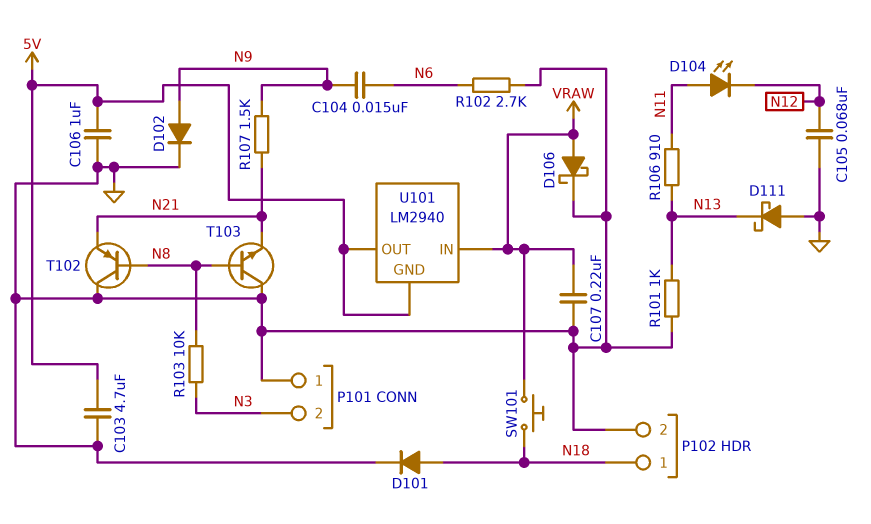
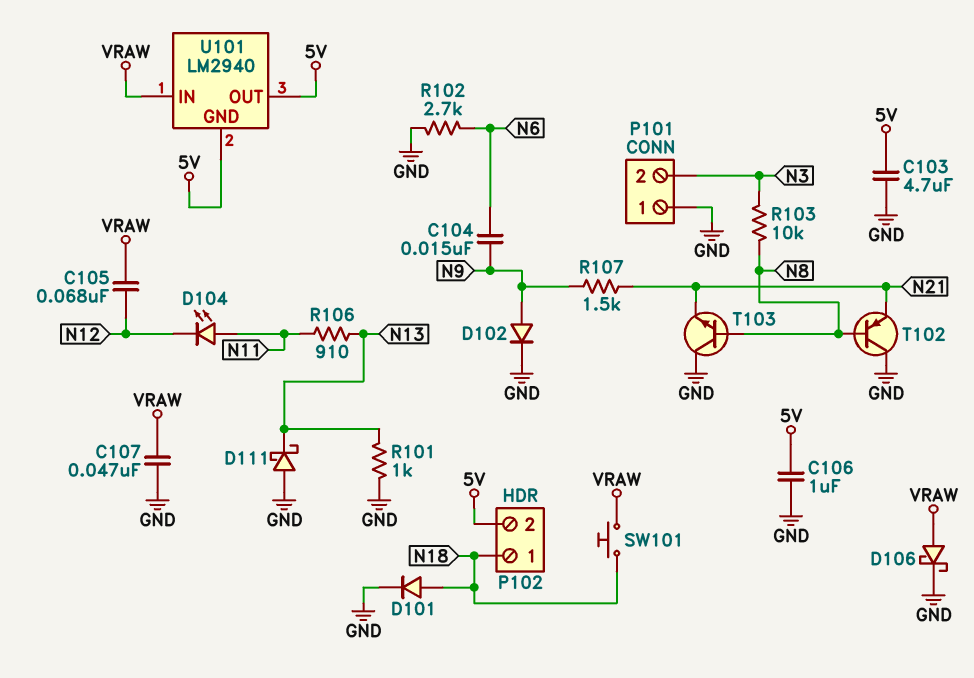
C105: 68nF (GND, N12) -> 68nF (N12, VRAW)
C107: 220nF (GND, VRAW) -> 47nF (GND, VRAW)
P102 pin 2: GND -> 5V

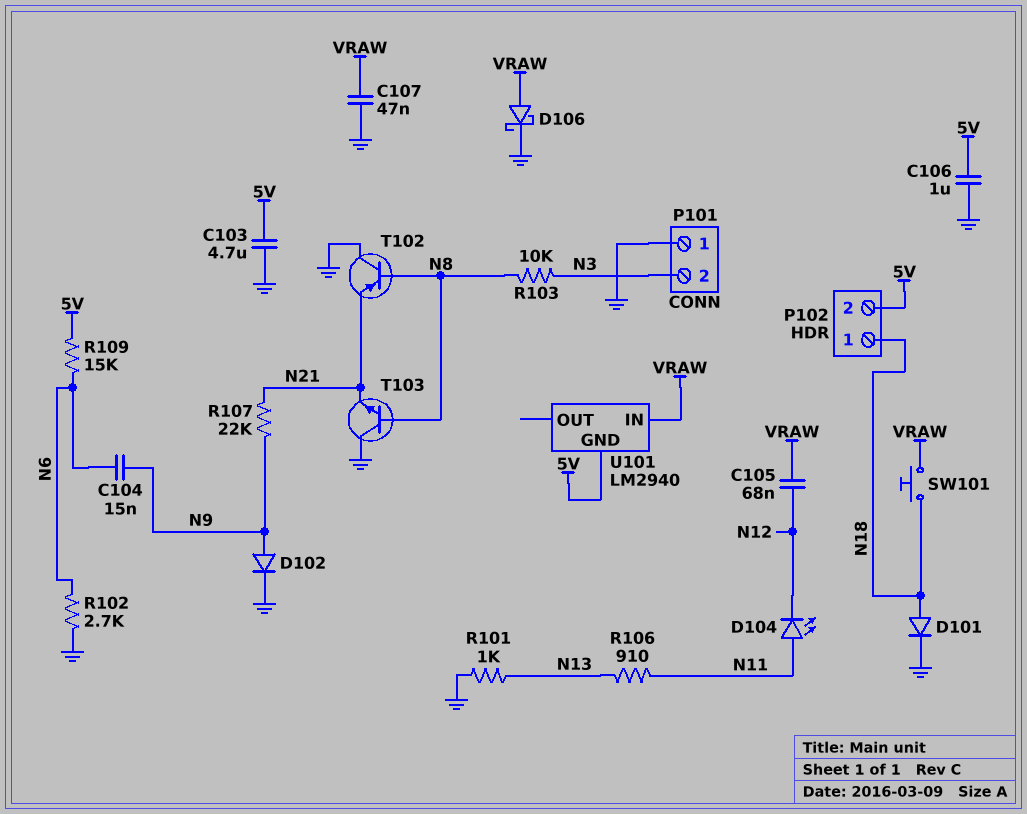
D111: schottky (A GND, K N13) -> none
R107: 1.5k (N9, N21) -> 22k (N9, N21)
R109: none -> 15k (5V, N6)
U101 pin OUT: 5V -> none

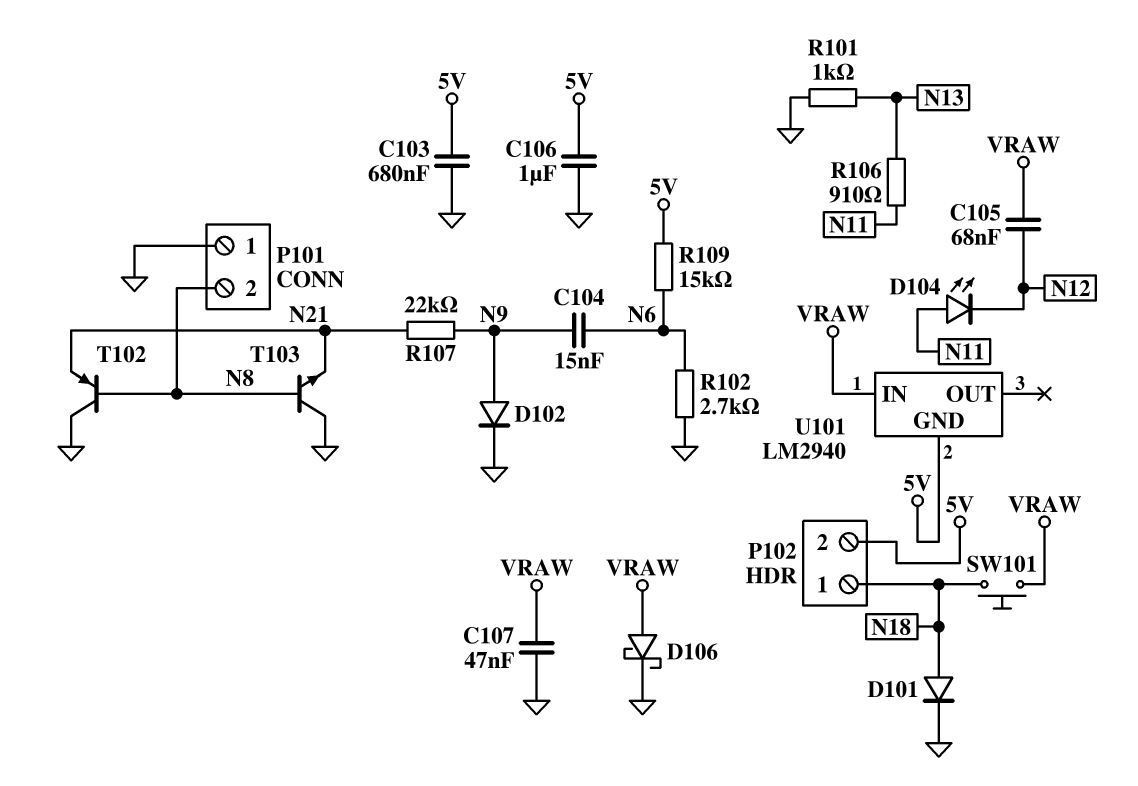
C103: 4.7uF (5V, GND) -> 680nF (5V, GND)
P101 pin 2: N3 -> N8
R103: 10k (N3, N8) -> none

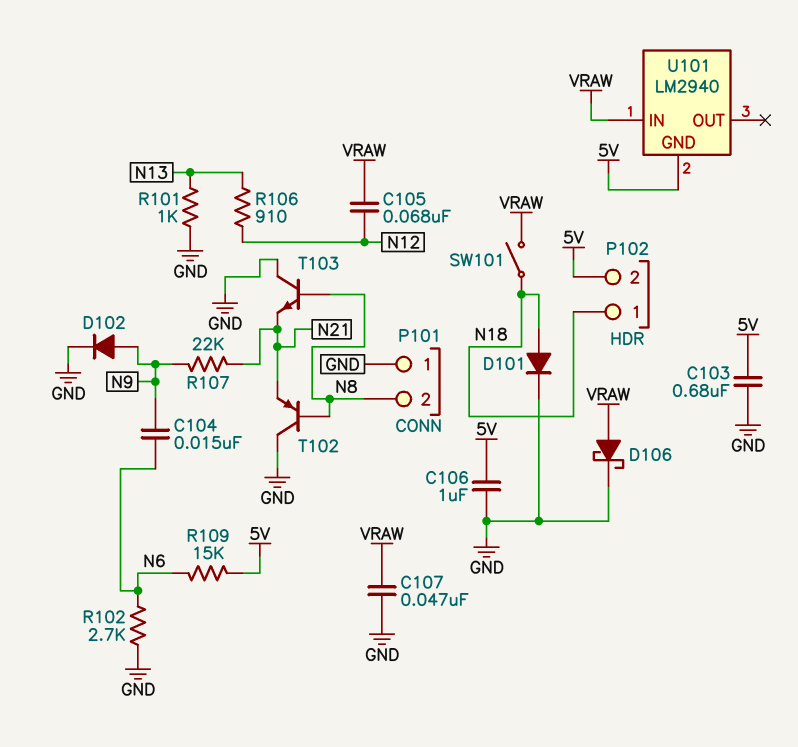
D104: LED (A N11, K N12) -> none
R106: 910 (N11, N13) -> 910 (N12, N13)
SW101: button (N18, VRAW) -> switch (N18, VRAW)

